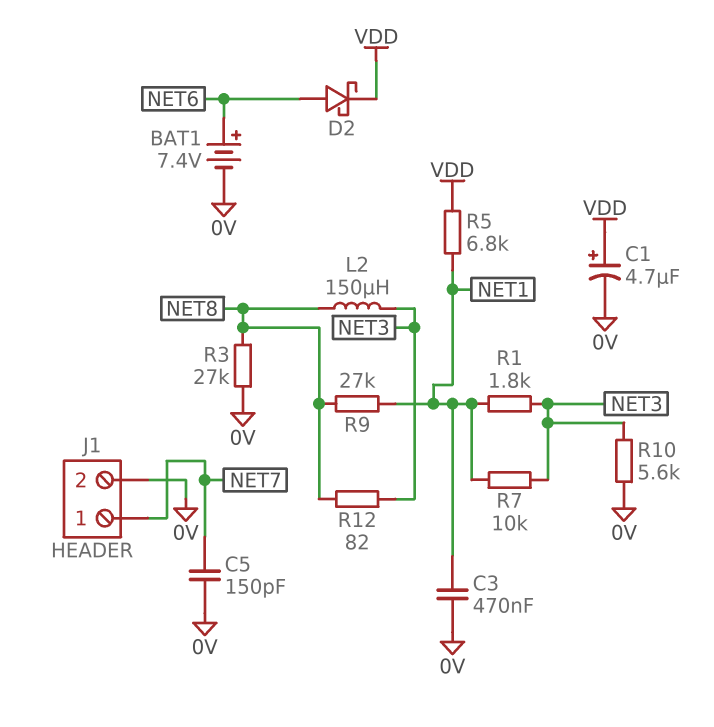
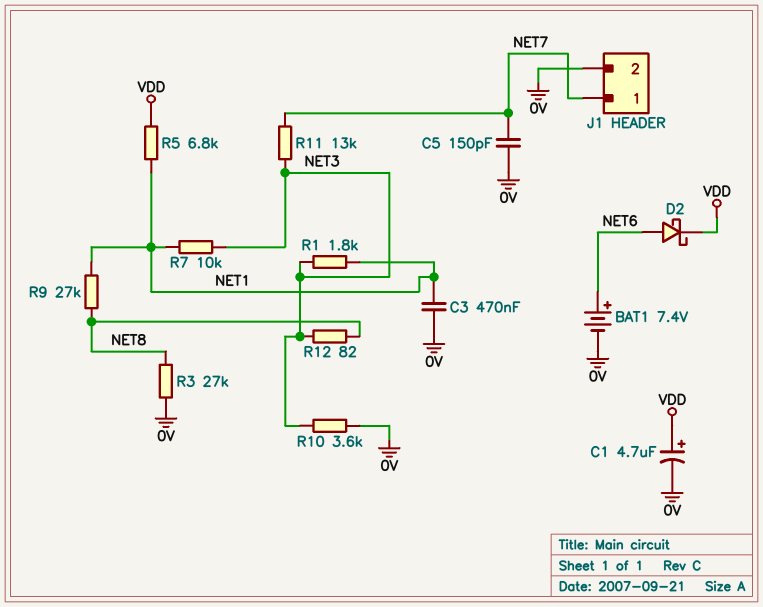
L2: 150uH (NET3, NET8) -> none
R10: 5.6k (0V, NET3) -> 3.6k (0V, NET3)
R11: none -> 13k (NET3, NET7)

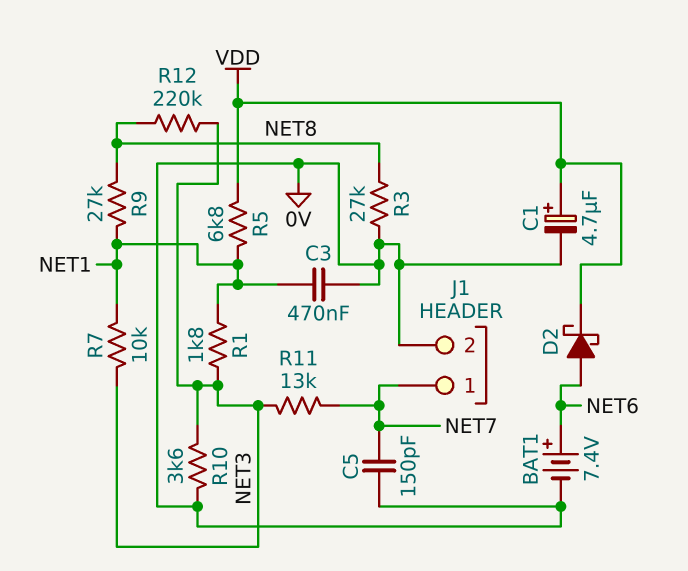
R12: 82 (NET3, NET8) -> 220k (NET3, NET8)

